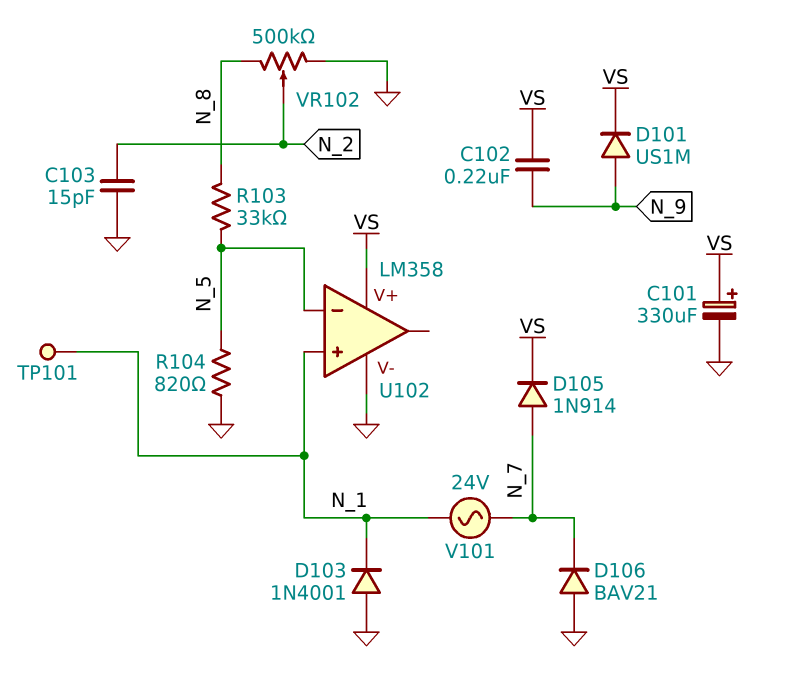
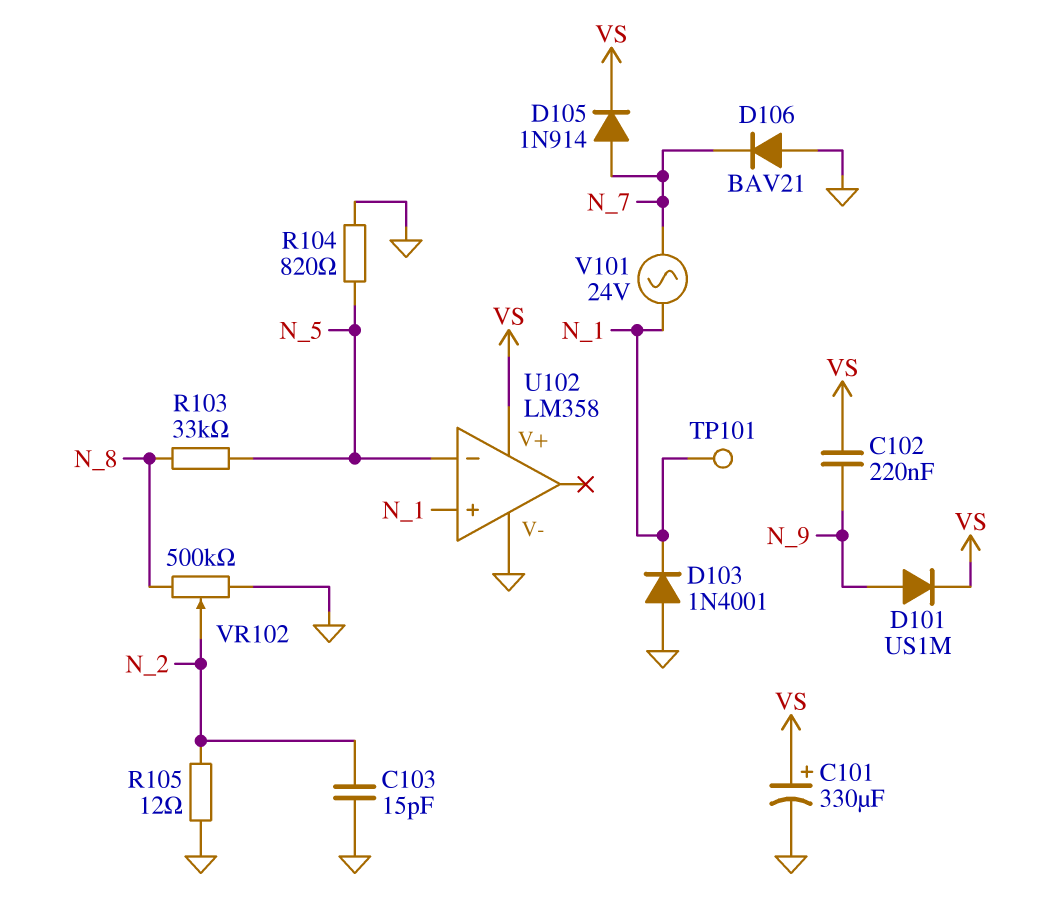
R105: none -> 12 (GND, N_2)

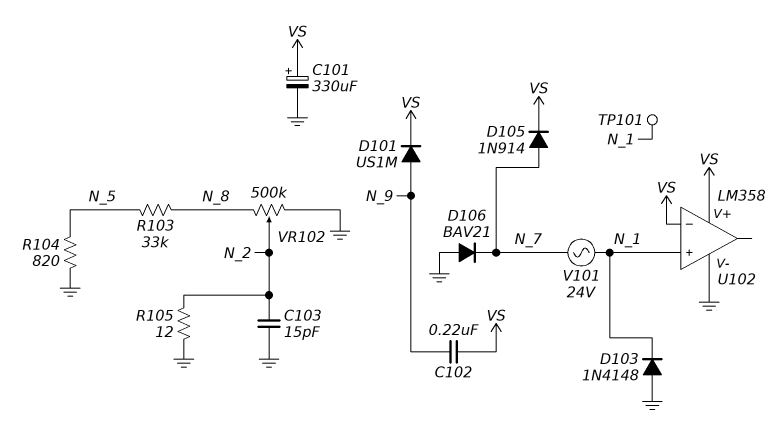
D103: diode 1N4001 (A GND, K N_1) -> diode 1N4148 (A GND, K N_1)
U102 pin in-: N_5 -> VS

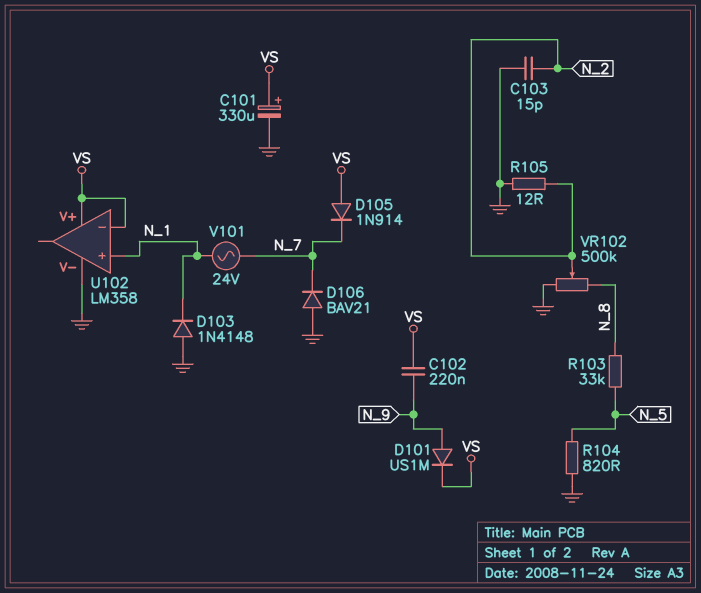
D105: diode 1N914 (A N_7, K VS) -> diode 1N914 (A VS, K N_7)
TP101: test point (N_1) -> none

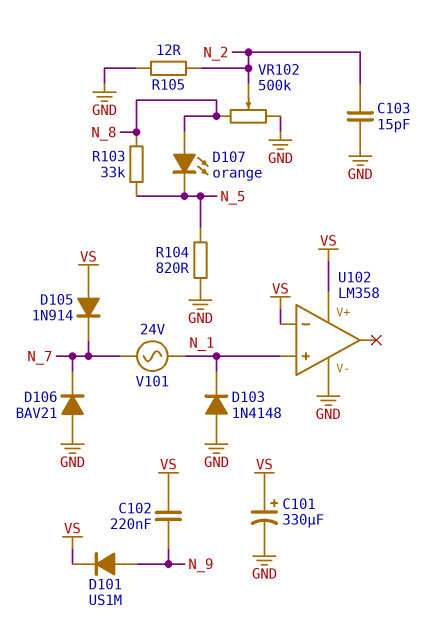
D107: none -> LED orange (A N_8, K N_5)

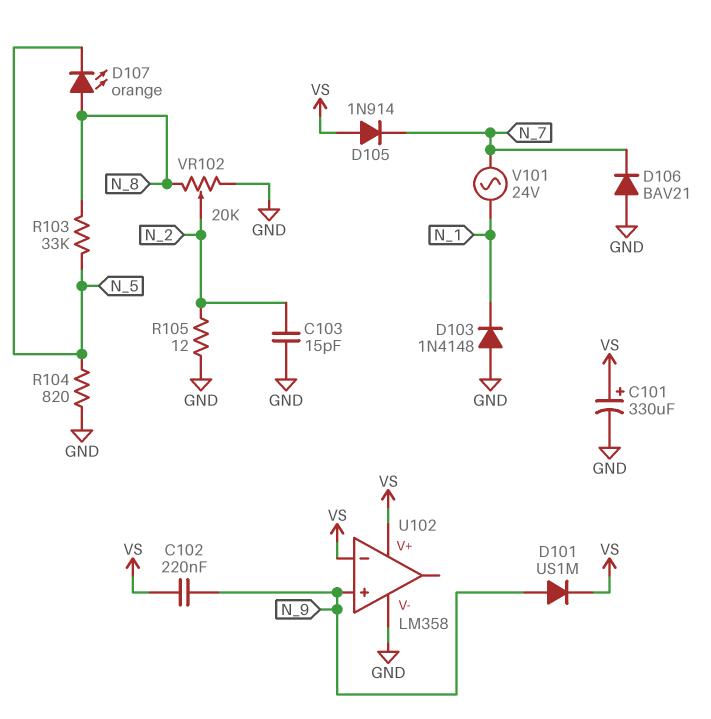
U102 pin in+: N_1 -> N_9
VR102: 500k (GND, N_8, wiper N_2) -> 20k (GND, N_8, wiper N_2)

